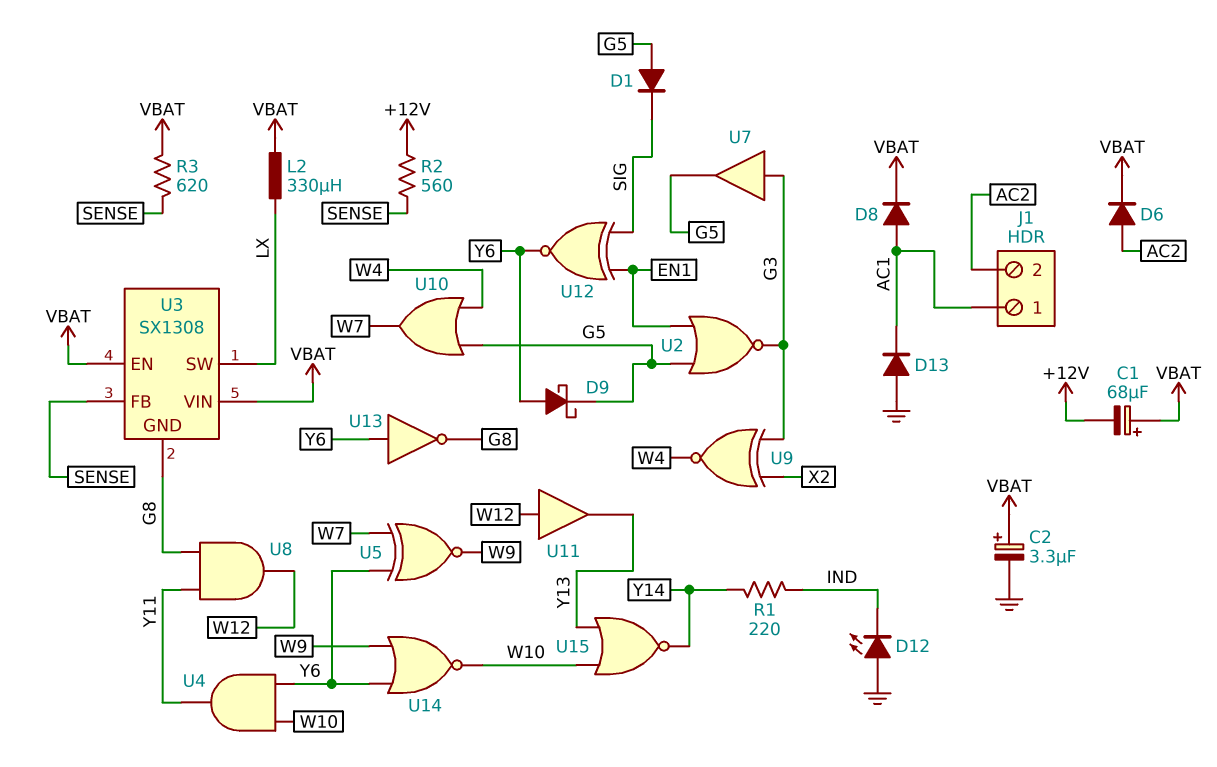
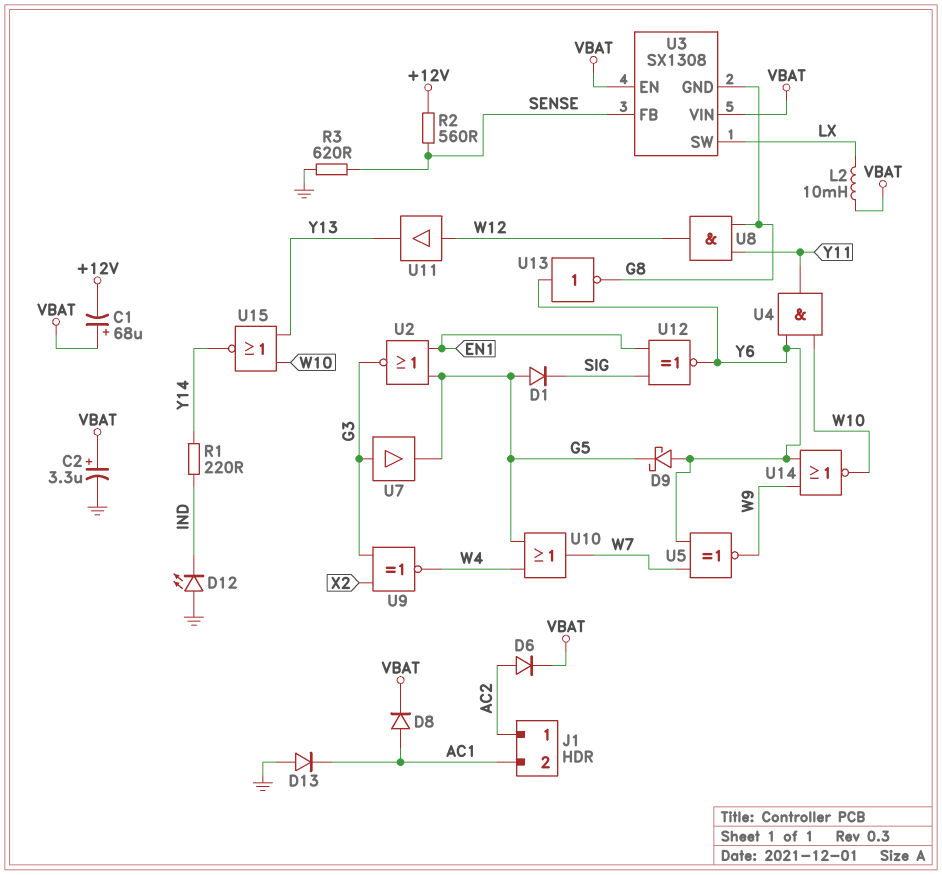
J1 pin 1: AC1 -> AC2
J1 pin 2: AC2 -> AC1
L2: 330uH (LX, VBAT) -> 10mH (LX, VBAT)
R3: 620 (SENSE, VBAT) -> 620 (GND, SENSE)

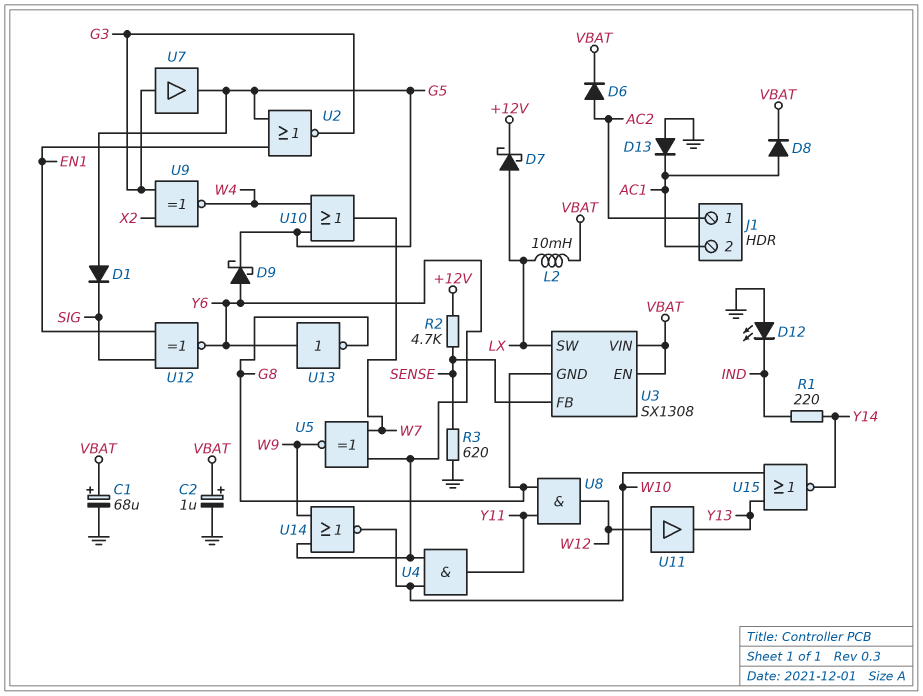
C1: 68uF (plus VBAT, minus +12V) -> 68uF (plus VBAT, minus GND)
C2: 3.3uF (plus VBAT, minus GND) -> 1uF (plus VBAT, minus GND)
D7: none -> schottky (A LX, K +12V)
R2: 560 (+12V, SENSE) -> 4.7k (+12V, SENSE)

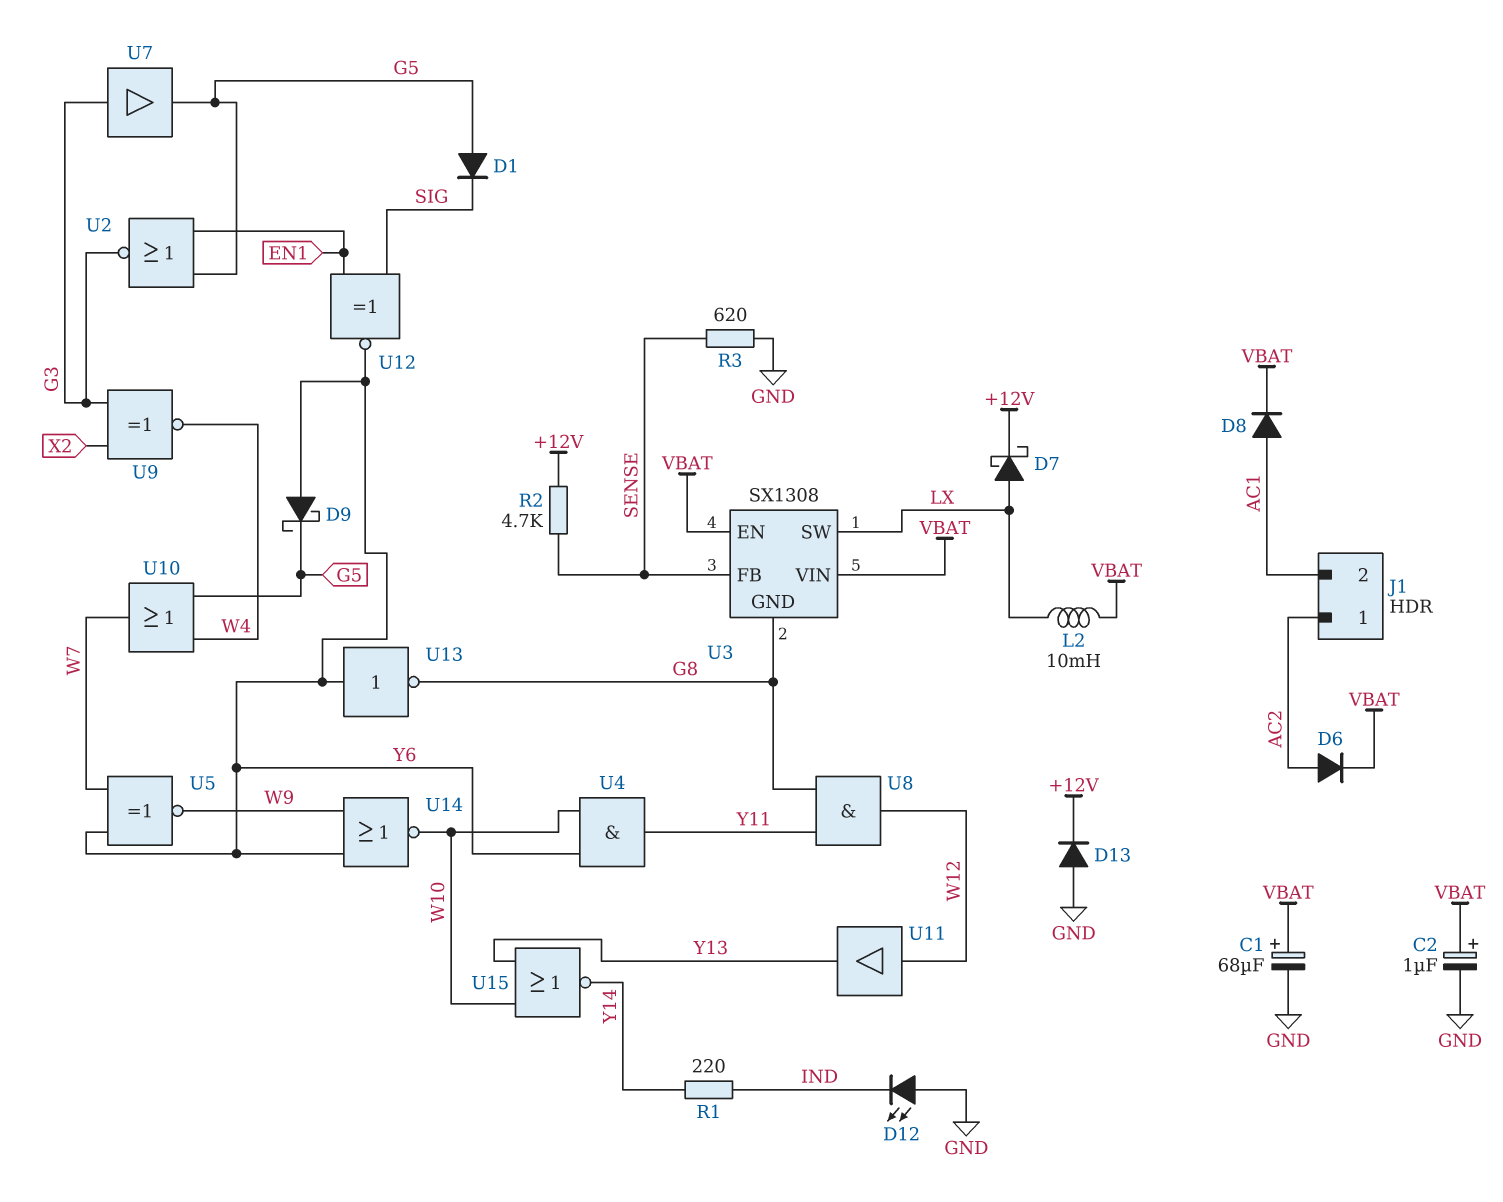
D13: diode (A GND, K AC1) -> diode (A GND, K +12V)

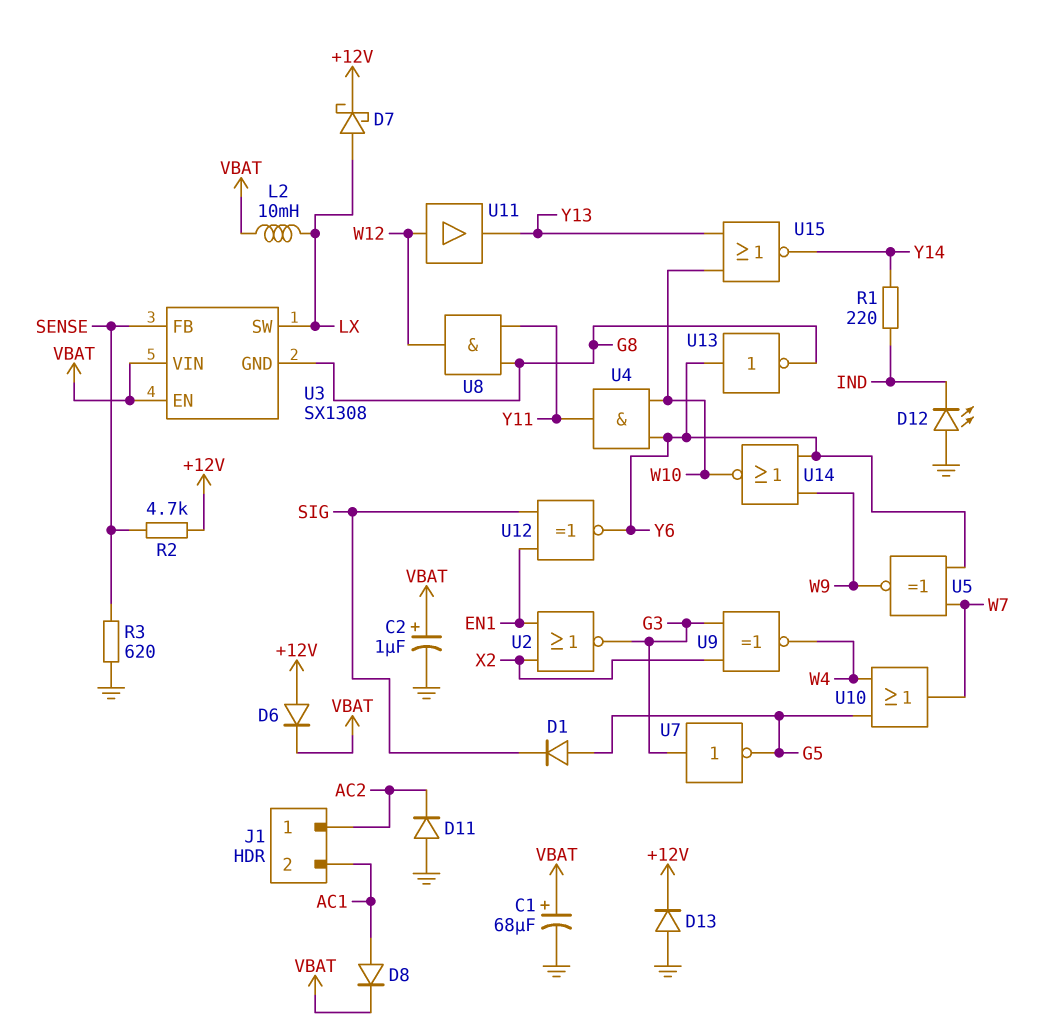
D6: diode (A AC2, K VBAT) -> diode (A +12V, K VBAT)
D9: schottky (A Y6, K G5) -> none
D11: none -> diode (A GND, K AC2)
U2: NOR (in EN1, in G5, out G3) -> NOR (in EN1, in X2, out G3)
U7: buffer (in G3, out G5) -> NOT (in G3, out G5)

